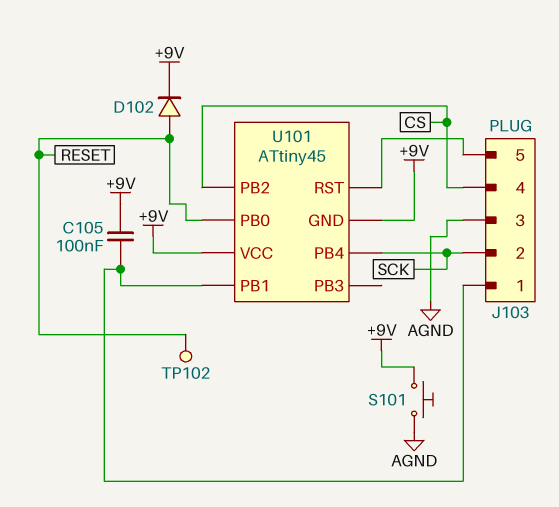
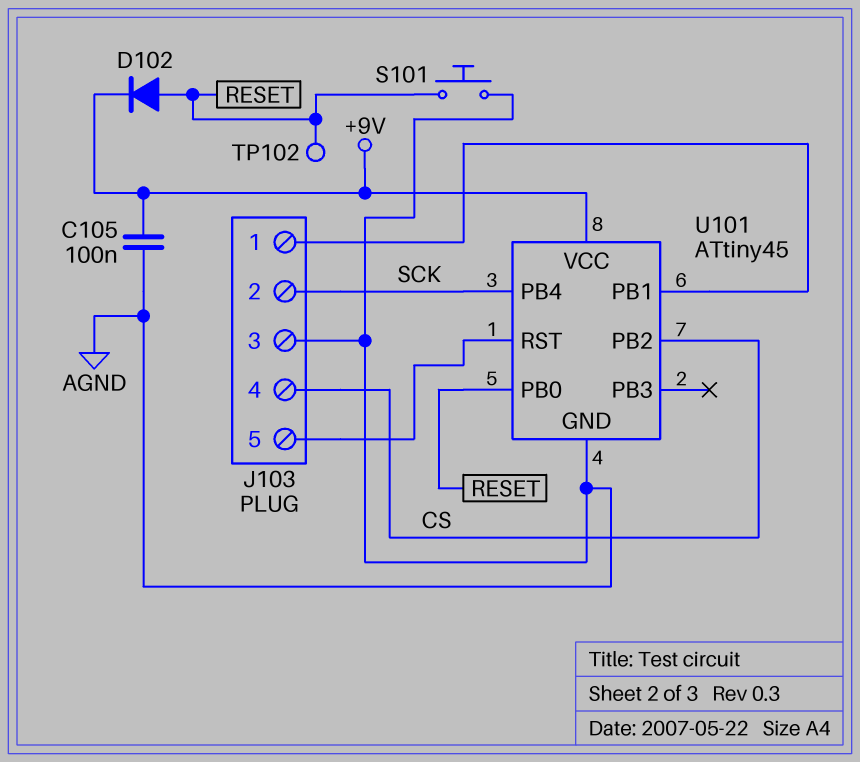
C105: 100nF (+9V, J103/1) -> 100nF (+9V, AGND)
S101: button (+9V, AGND) -> button (AGND, RESET)
U101 pin GND: +9V -> AGND

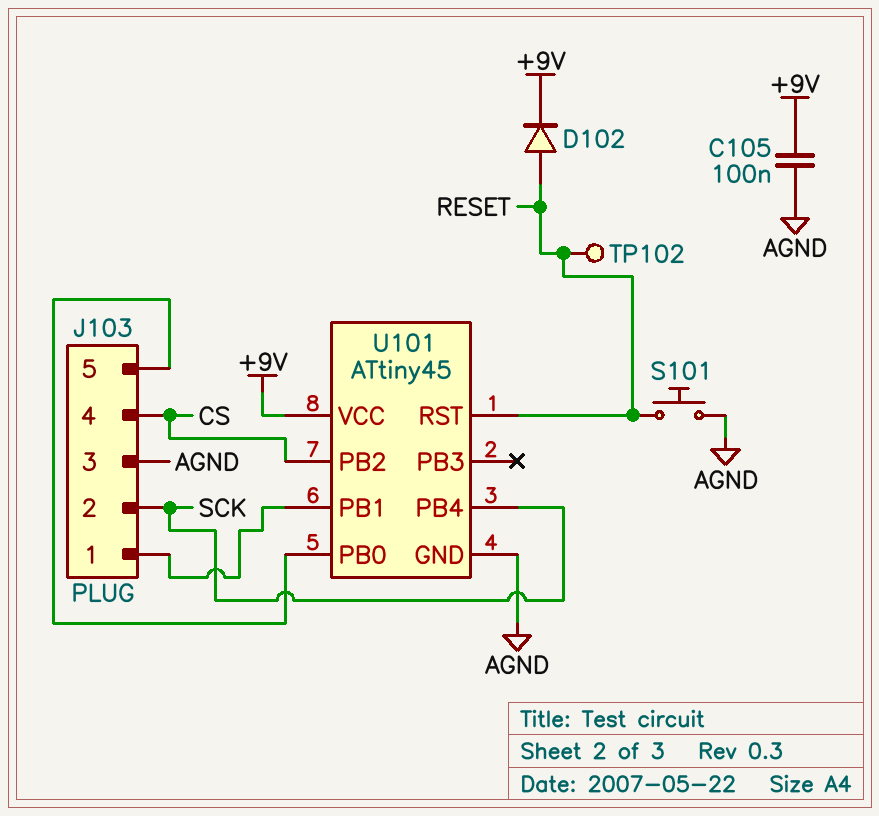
U101 pin PB0: RESET -> J103/5
U101 pin RST: J103/5 -> RESET

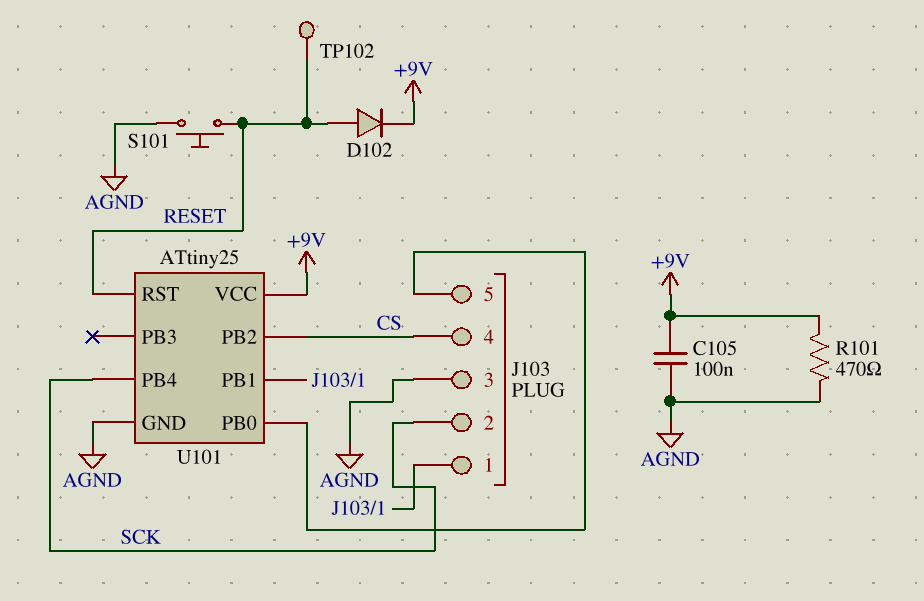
R101: none -> 470 (+9V, AGND)
U101: ATtiny45 -> ATtiny25

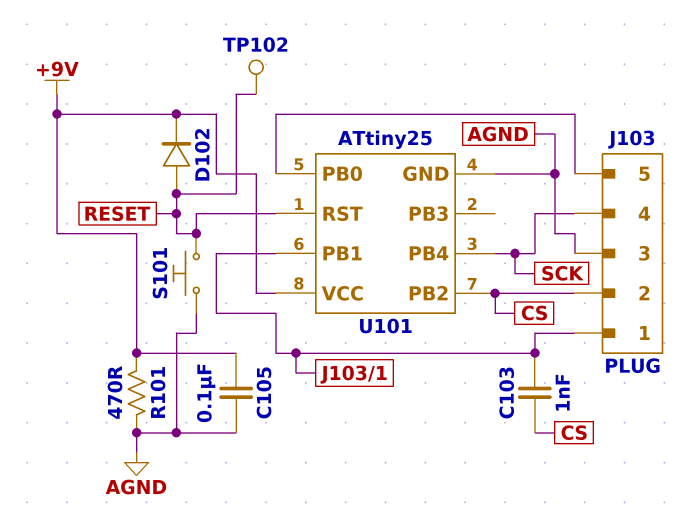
C103: none -> 1nF (CS, J103/1)
J103 pin 2: SCK -> CS
J103 pin 4: CS -> SCK

